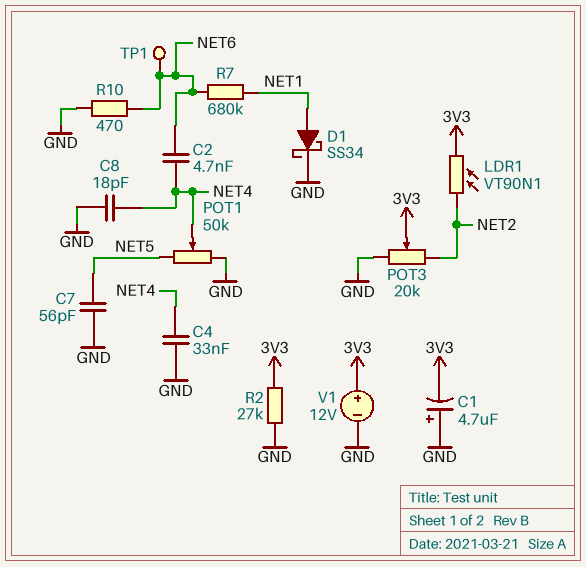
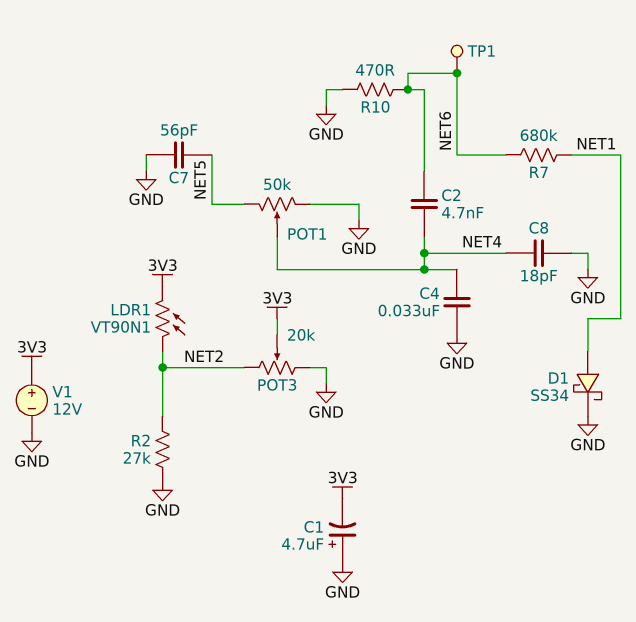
R2: 27k (3V3, GND) -> 27k (GND, NET2)

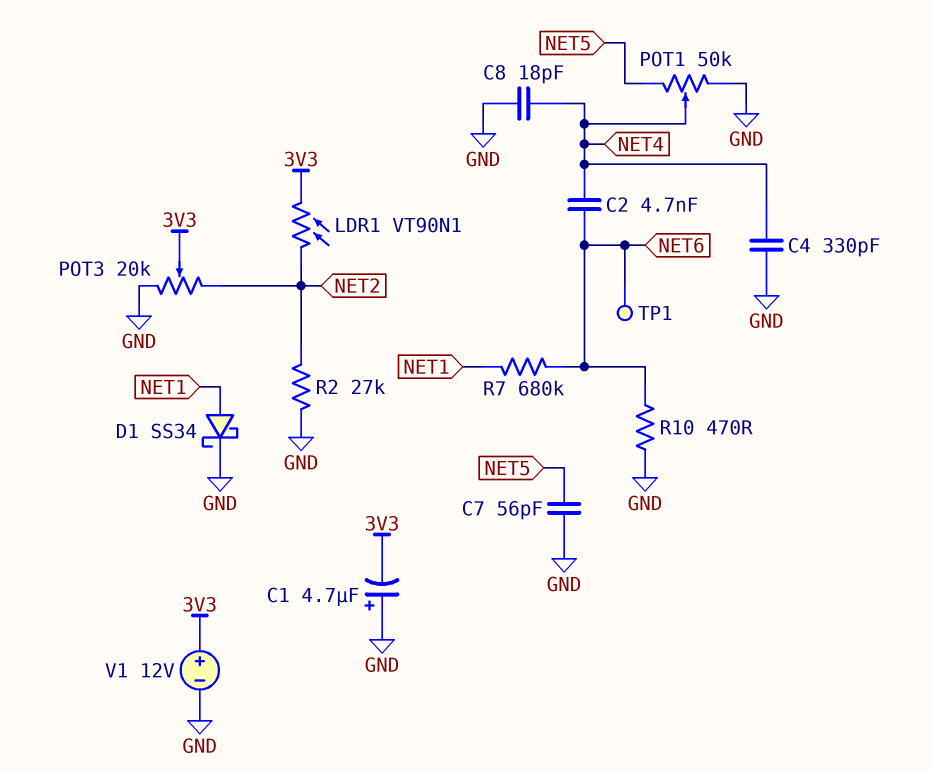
C4: 33nF (GND, NET4) -> 330pF (GND, NET4)

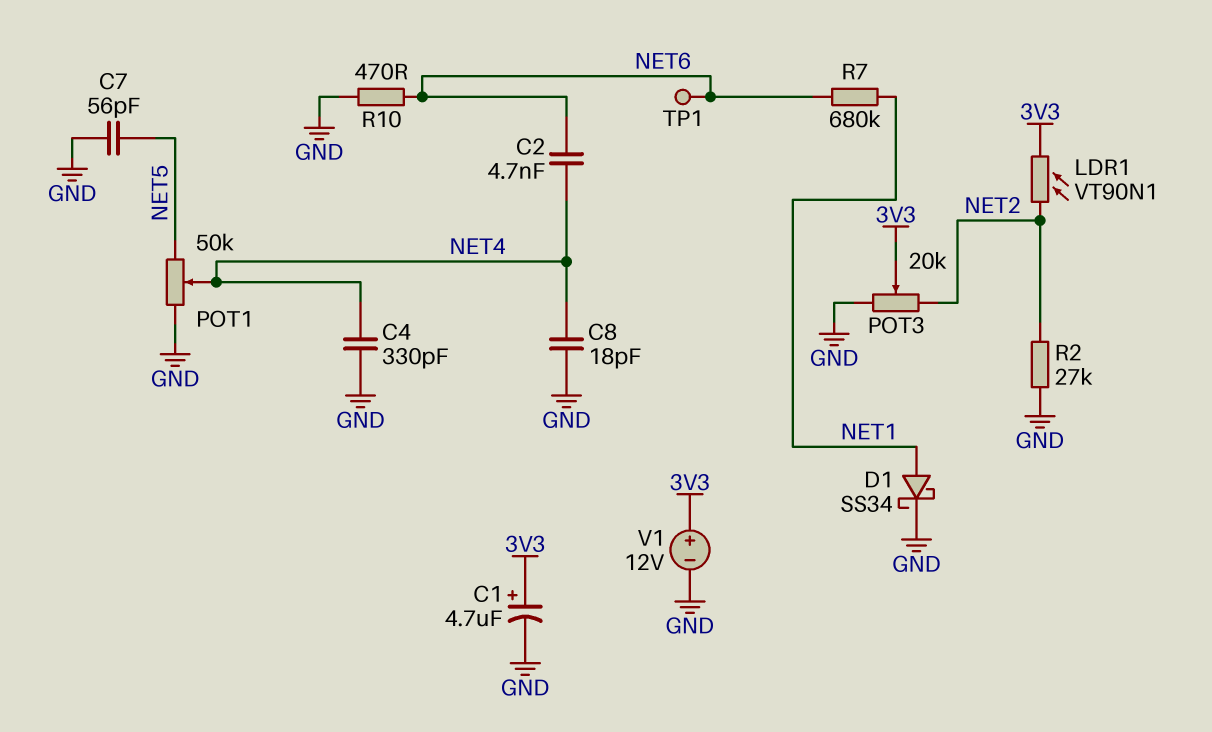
C1: 4.7uF (plus GND, minus 3V3) -> 4.7uF (plus 3V3, minus GND)

